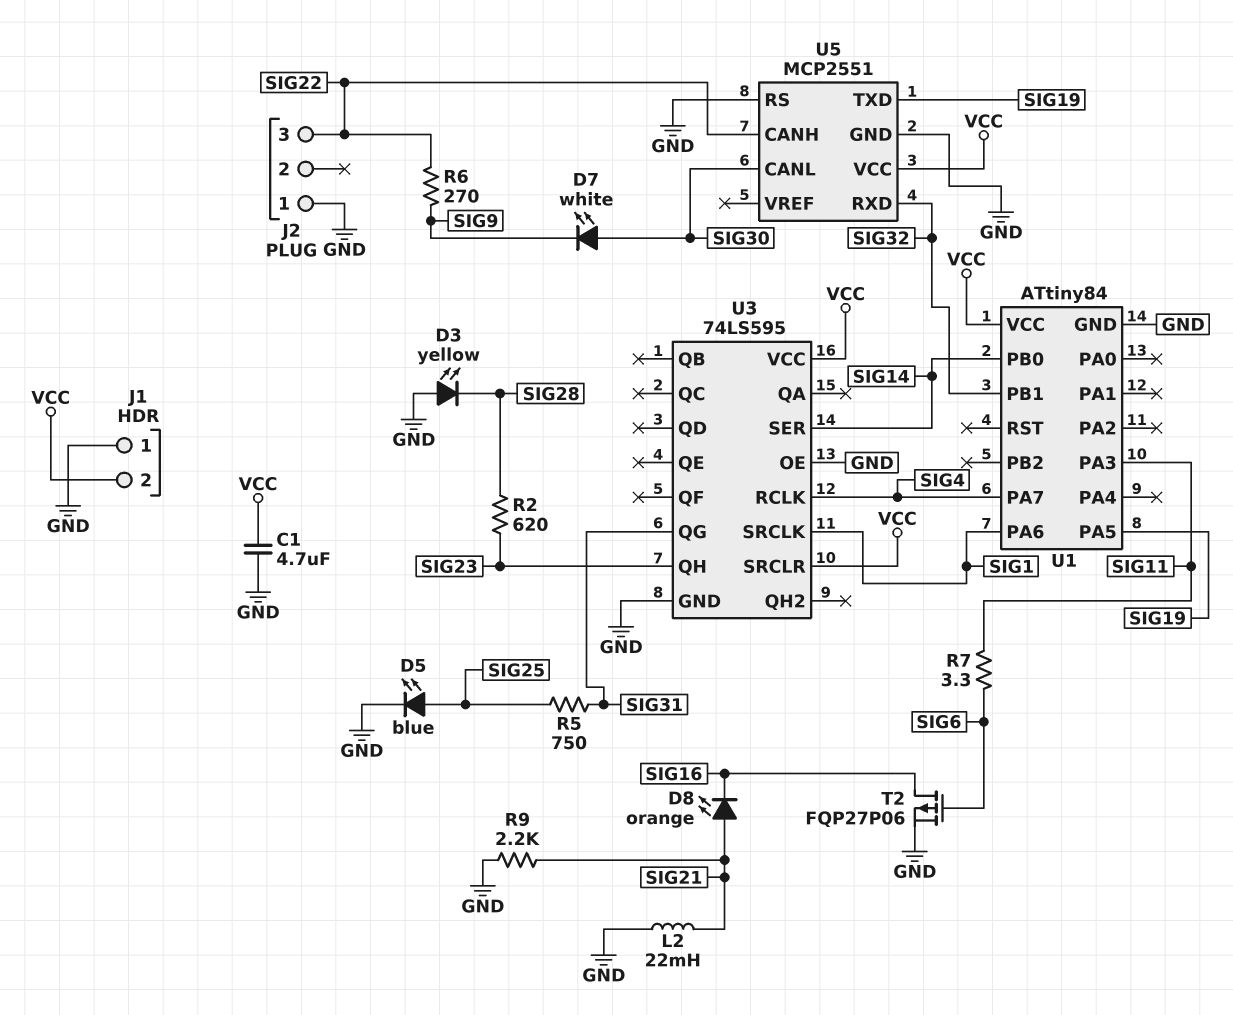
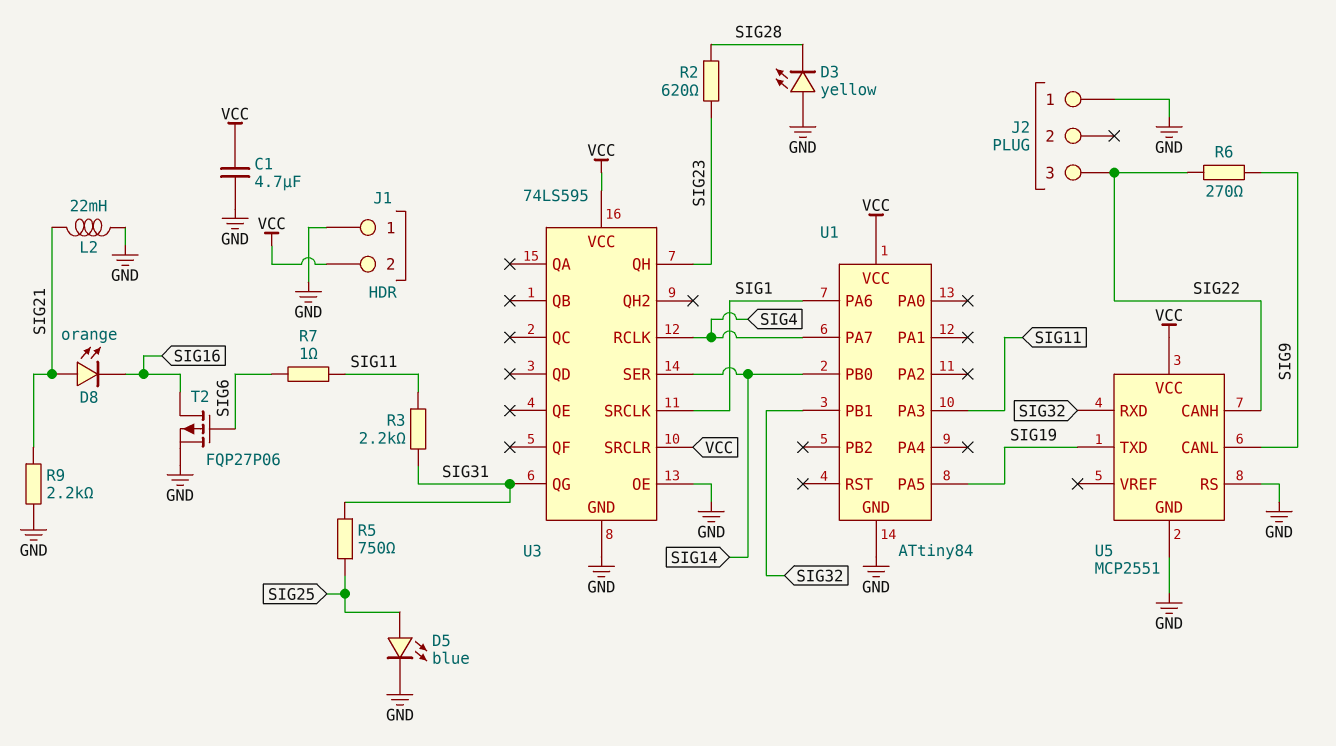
D7: LED white (A SIG30, K SIG9) -> none
R3: none -> 2.2k (SIG11, SIG31)
R7: 3.3 (SIG6, SIG11) -> 1 (SIG6, SIG11)
U5 pin CANL: SIG30 -> SIG9

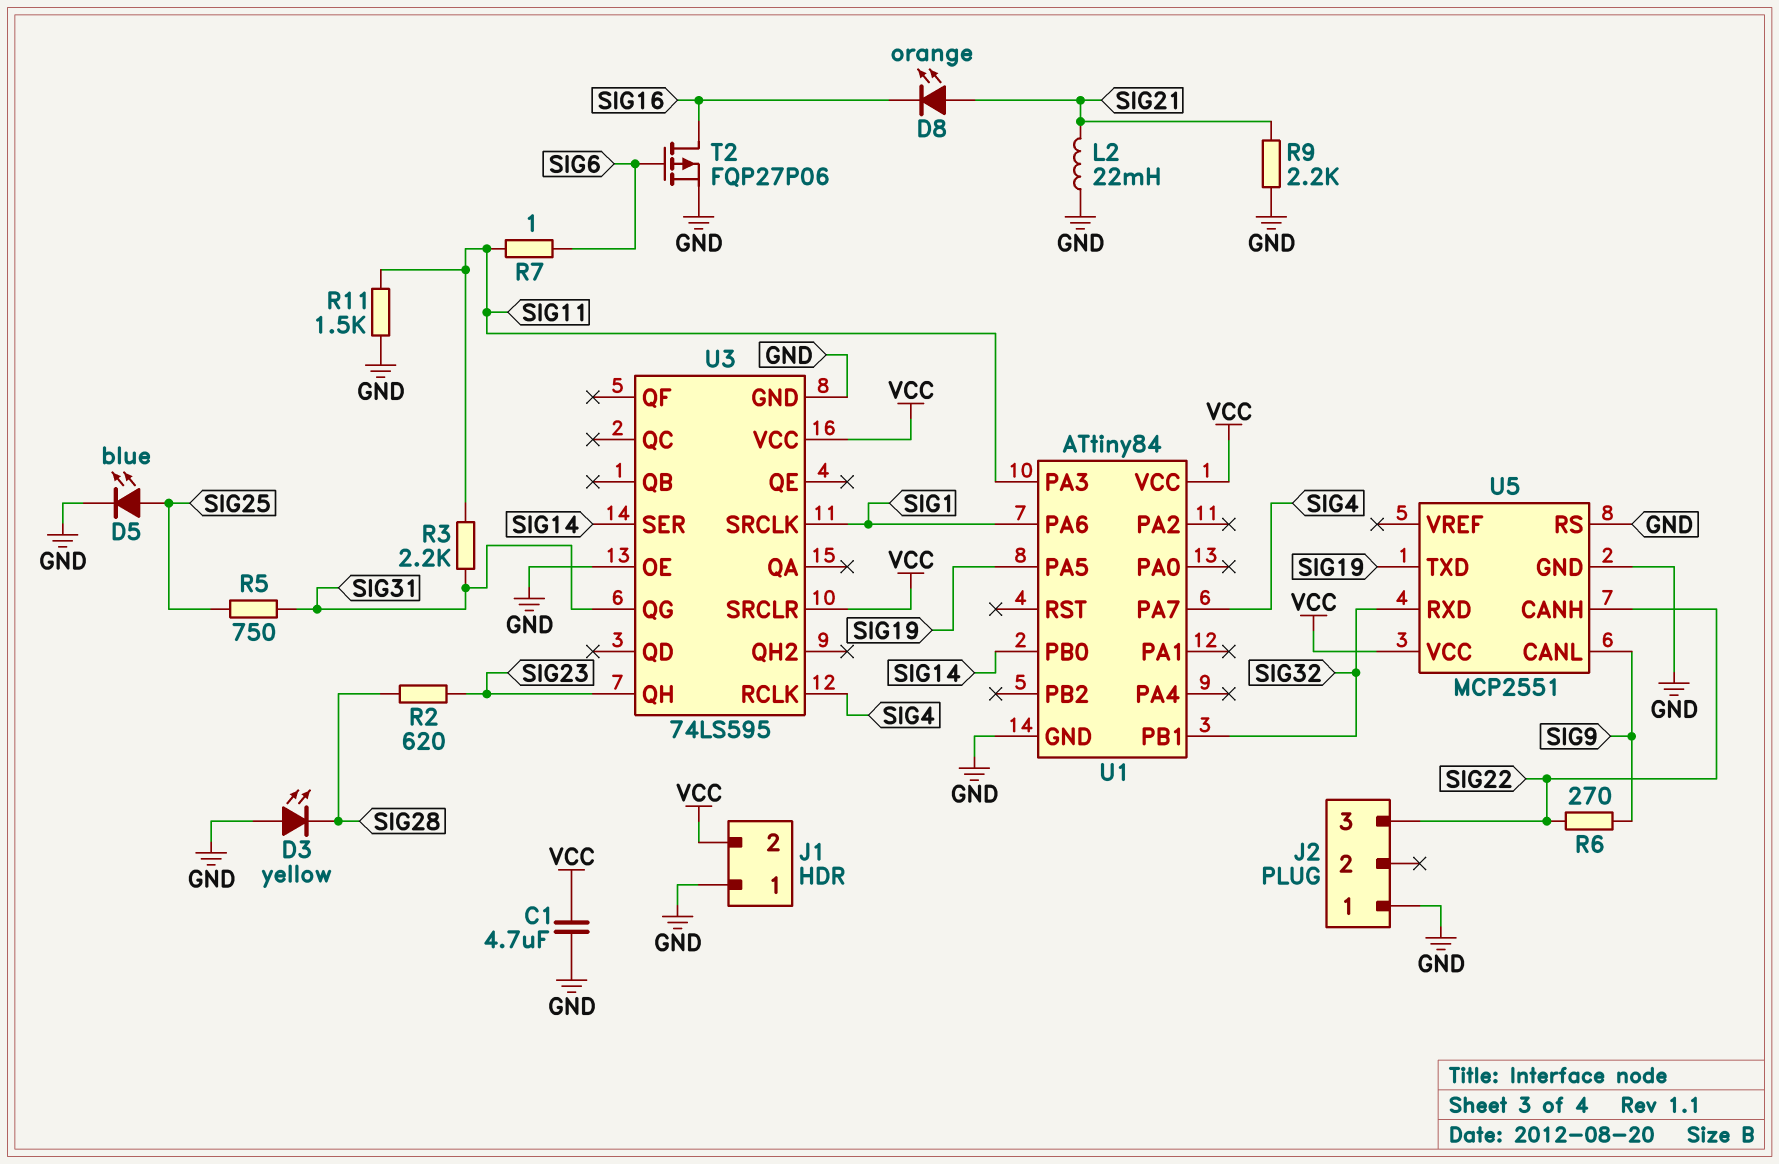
R11: none -> 1.5k (GND, SIG11)

